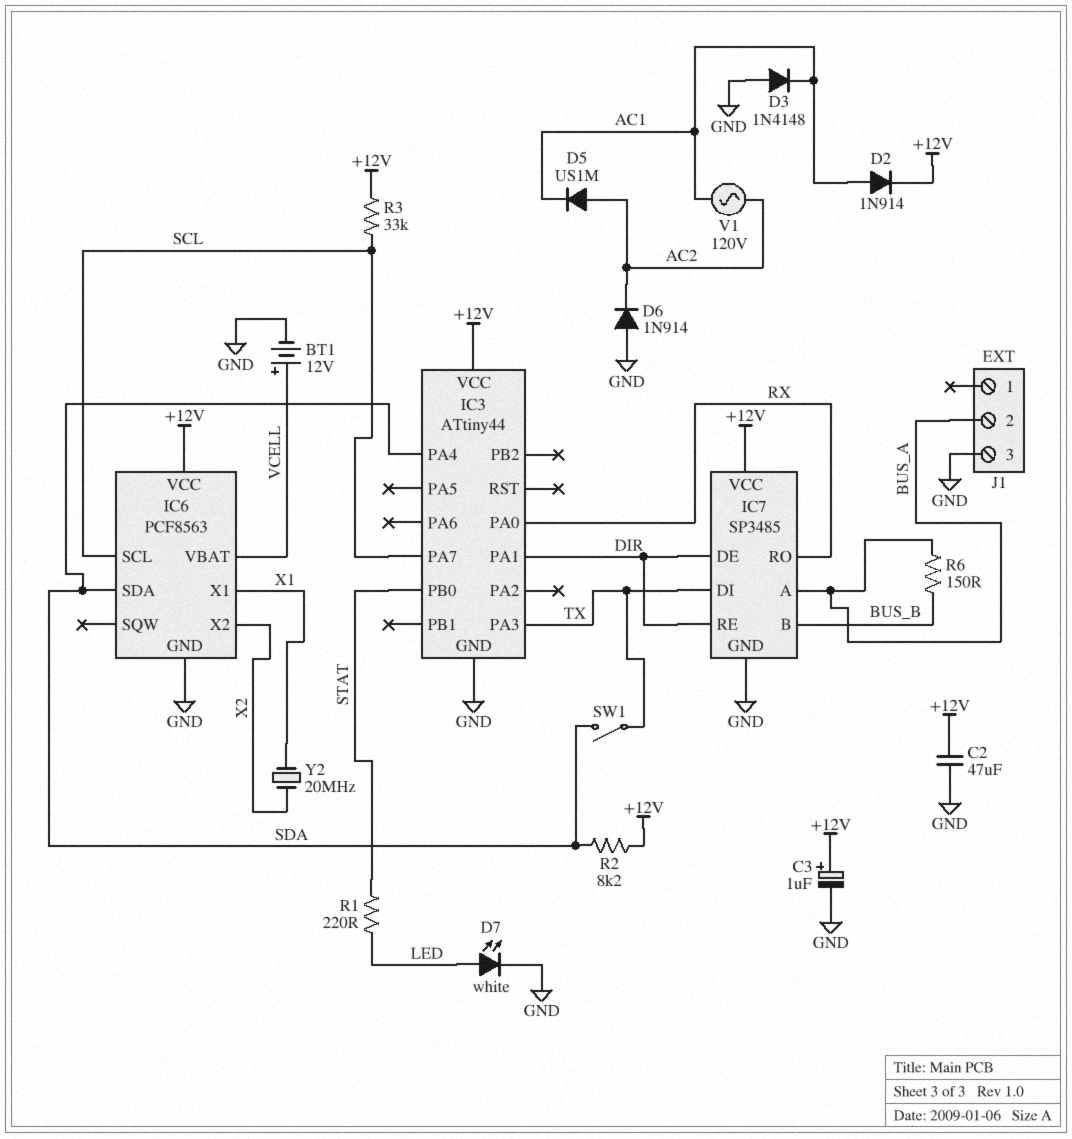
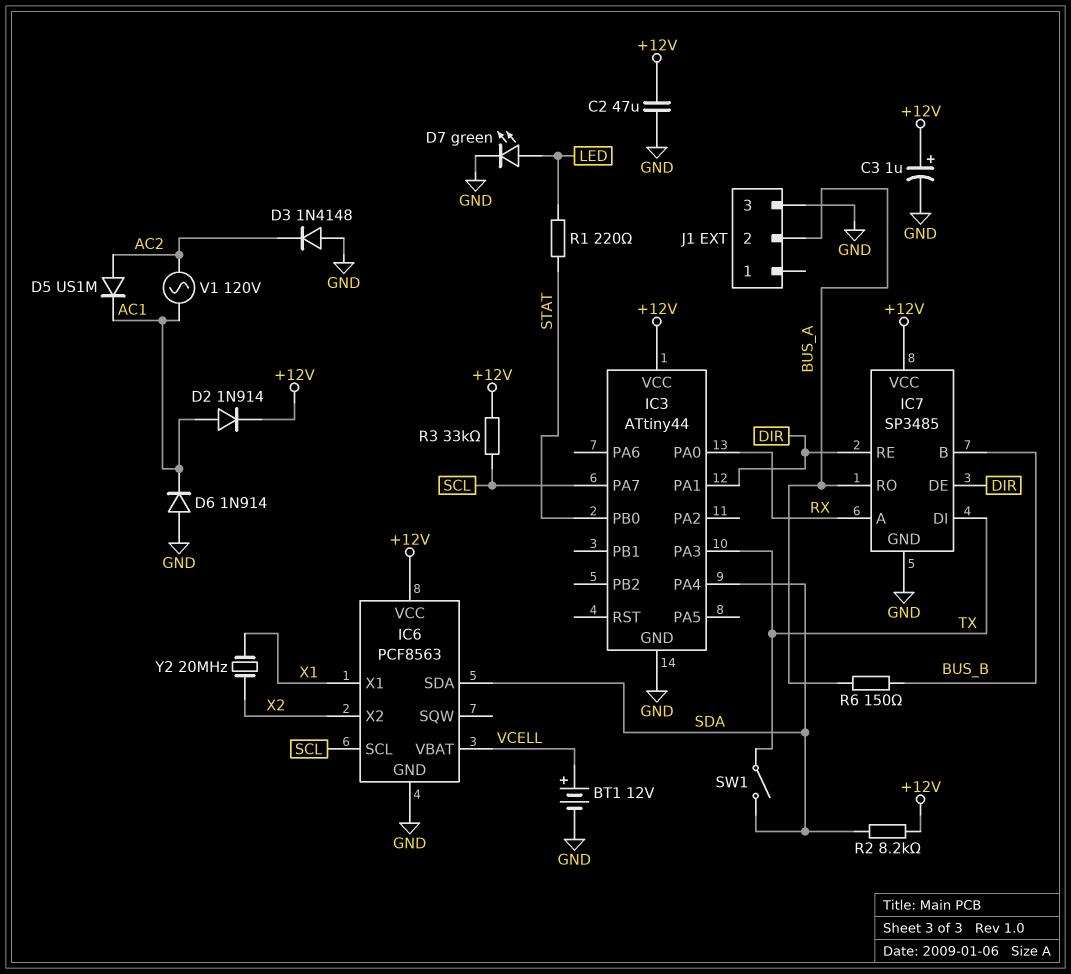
D3: diode 1N4148 (A GND, K AC1) -> diode 1N4148 (A GND, K AC2)
D6: diode 1N914 (A GND, K AC2) -> diode 1N914 (A GND, K AC1)
D7: LED white (A LED, K GND) -> LED green (A LED, K GND)
IC7 pin A: BUS_A -> RX
IC7 pin RO: RX -> BUS_A

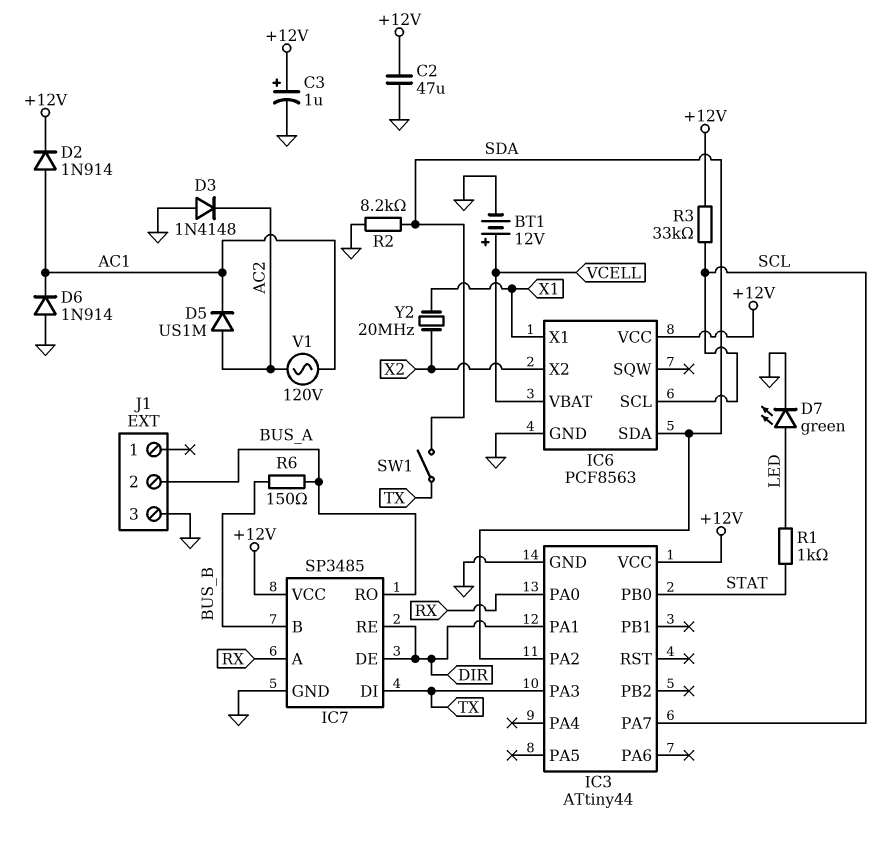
IC3 pin PA2: none -> SDA
IC3 pin PA4: SDA -> none
R1: 220 (LED, STAT) -> 1k (LED, STAT)
R2: 8.2k (+12V, SDA) -> 8.2k (GND, SDA)

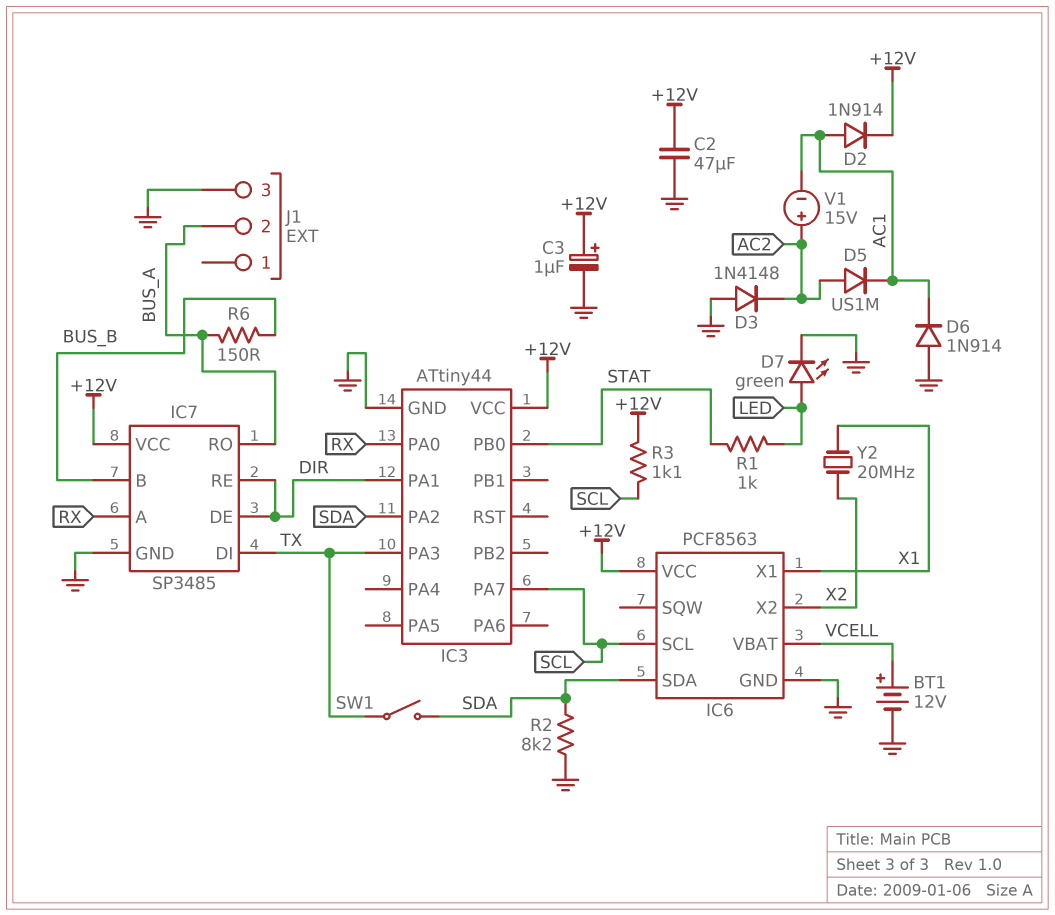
R3: 33k (+12V, SCL) -> 1.1k (+12V, SCL)
V1: AC 120V (AC1, AC2) -> 15V (plus AC2, minus AC1)

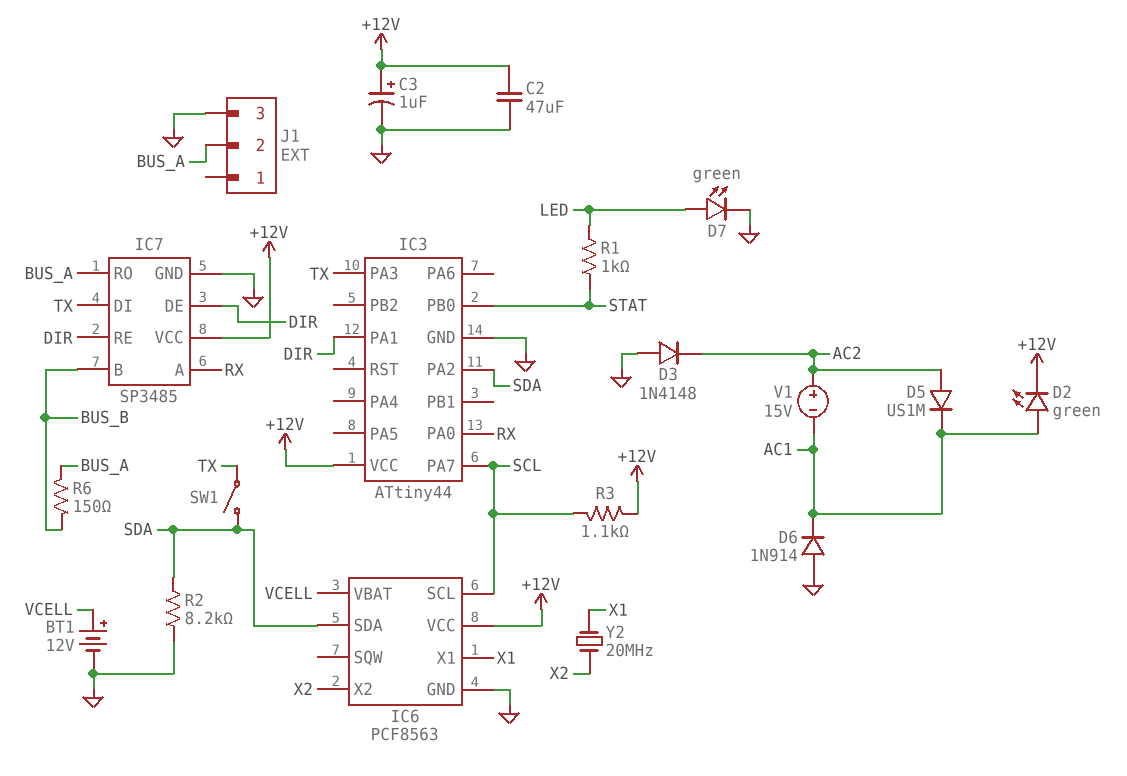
D2: diode 1N914 (A AC1, K +12V) -> LED green (A AC1, K +12V)

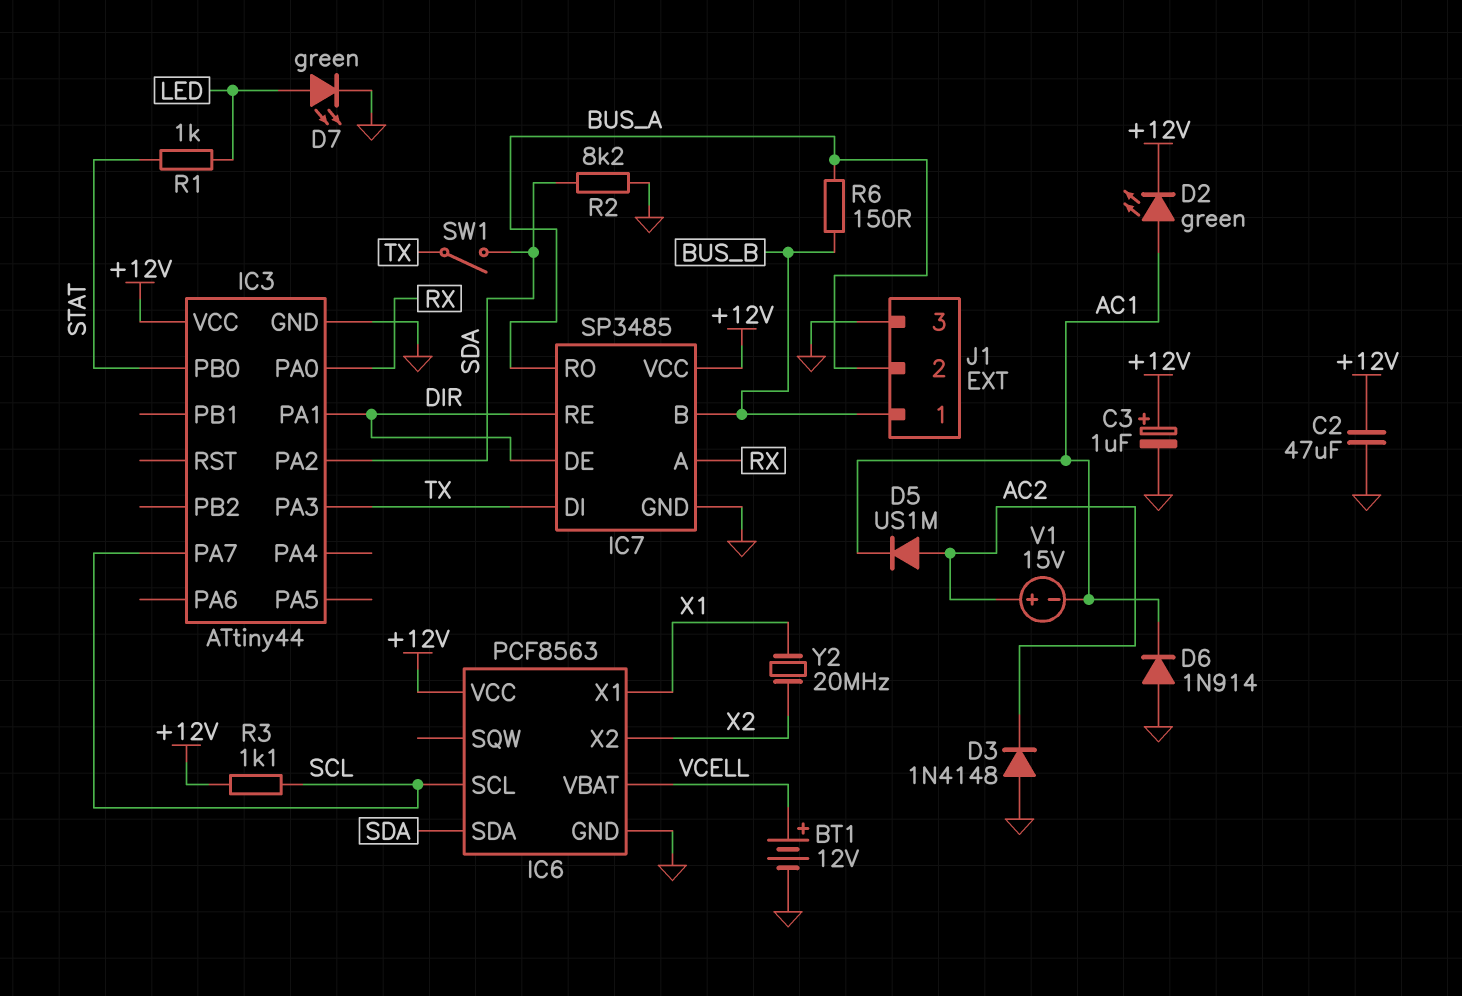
J1 pin 1: none -> BUS_B

